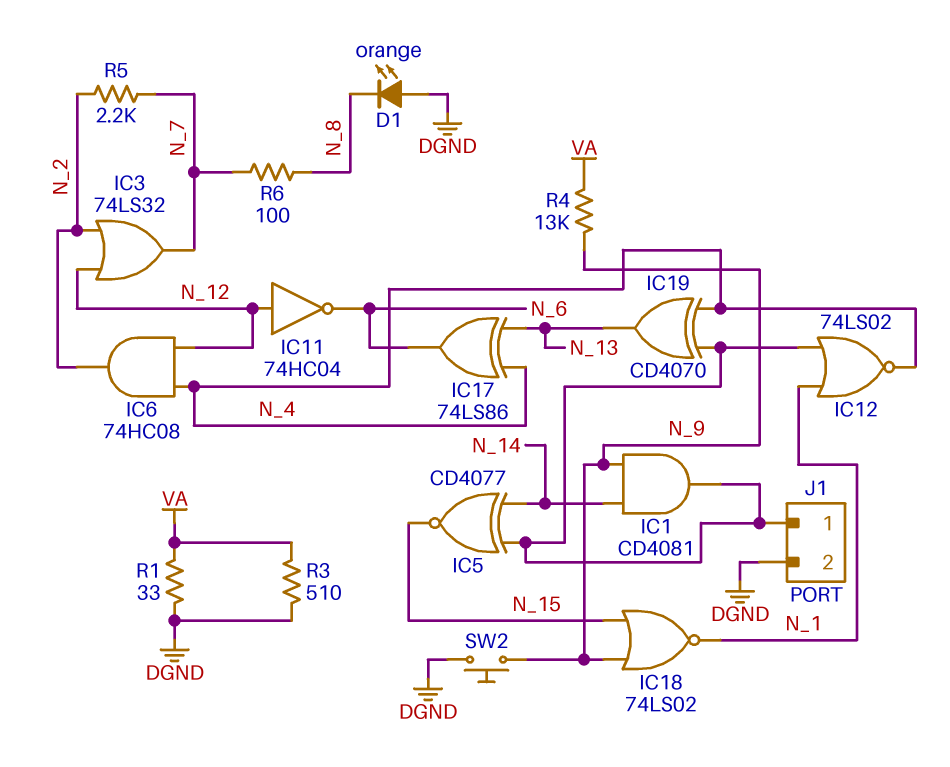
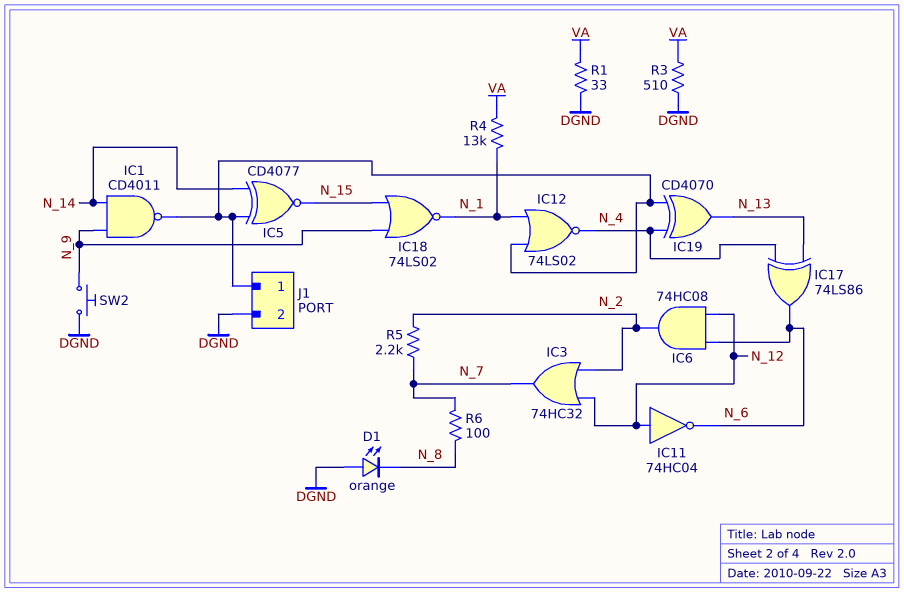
IC1: AND CD4081 (in N_9, in N_14, out J1/1) -> NAND CD4011 (in N_9, in N_14, out J1/1)
IC3: OR 74LS32 (in N_2, in N_12, out N_7) -> OR 74HC32 (in N_2, in N_12, out N_7)
IC6: AND 74HC08 (in N_4, in N_12, out N_2) -> AND 74HC08 (in N_6, in N_12, out N_2)
R4: 13k (N_9, VA) -> 13k (N_1, VA)

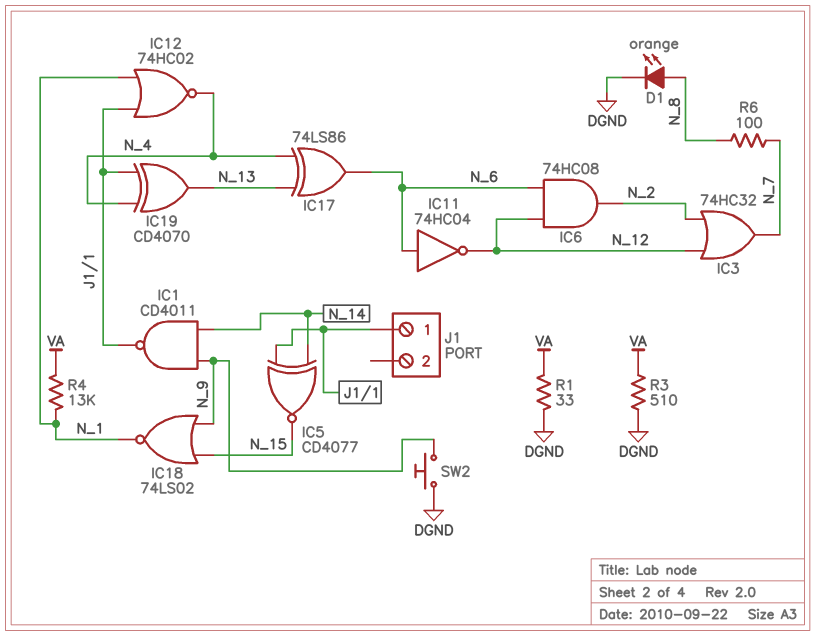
D1: LED orange (A DGND, K N_8) -> LED orange (A N_8, K DGND)
IC11: NOT 74HC04 (in N_12, out N_6) -> NOT 74HC04 (in N_6, out N_12)
IC12: NOR 74LS02 (in J1/1, in N_1, out N_4) -> NOR 74HC02 (in J1/1, in N_1, out N_4)
J1 pin 2: DGND -> none
R5: 2.2k (N_2, N_7) -> none

